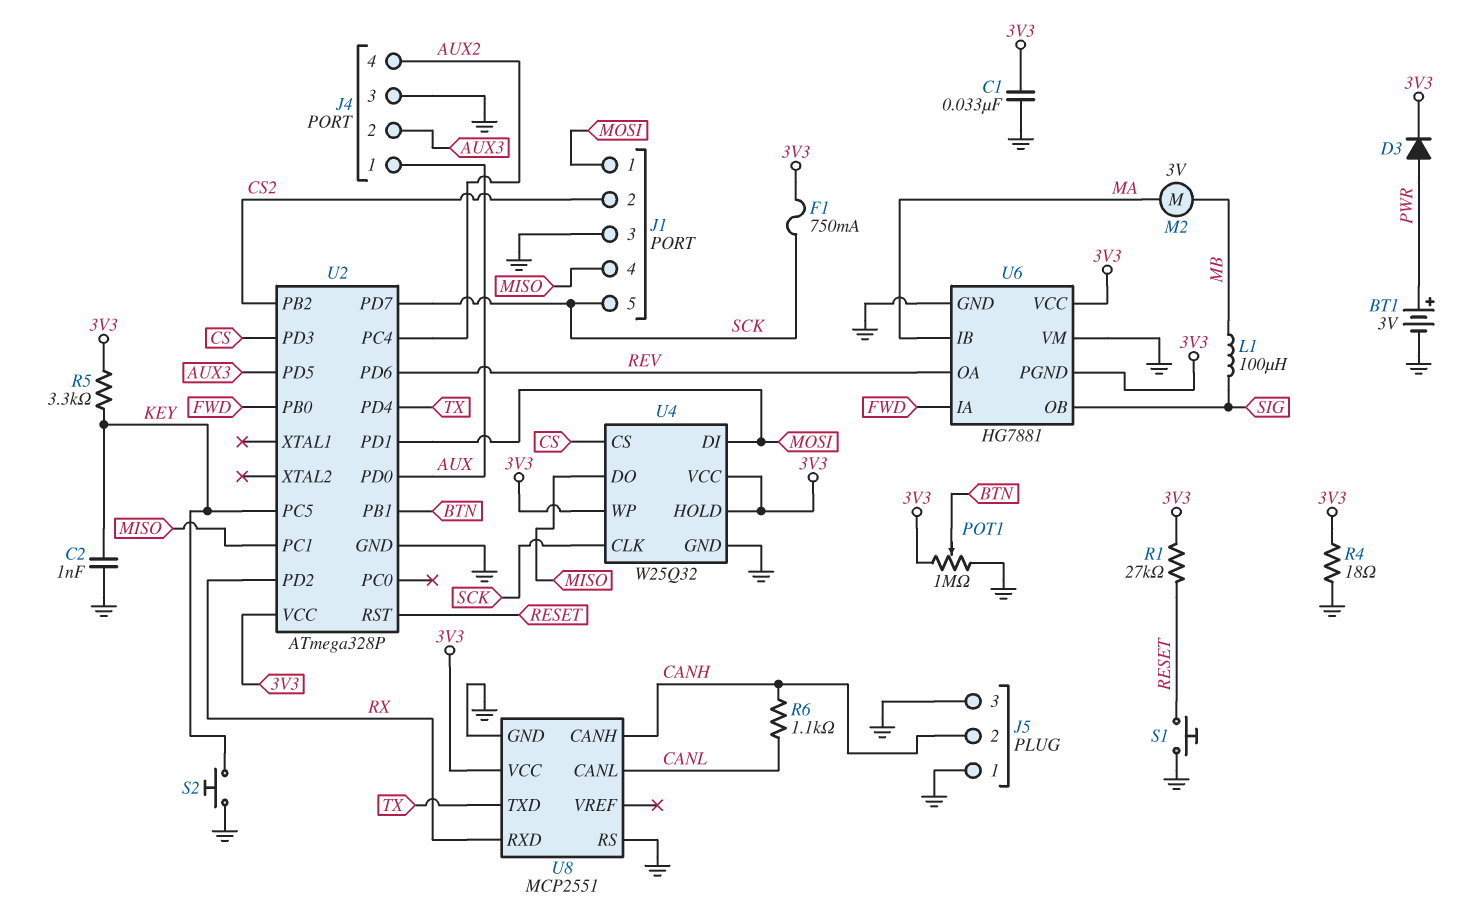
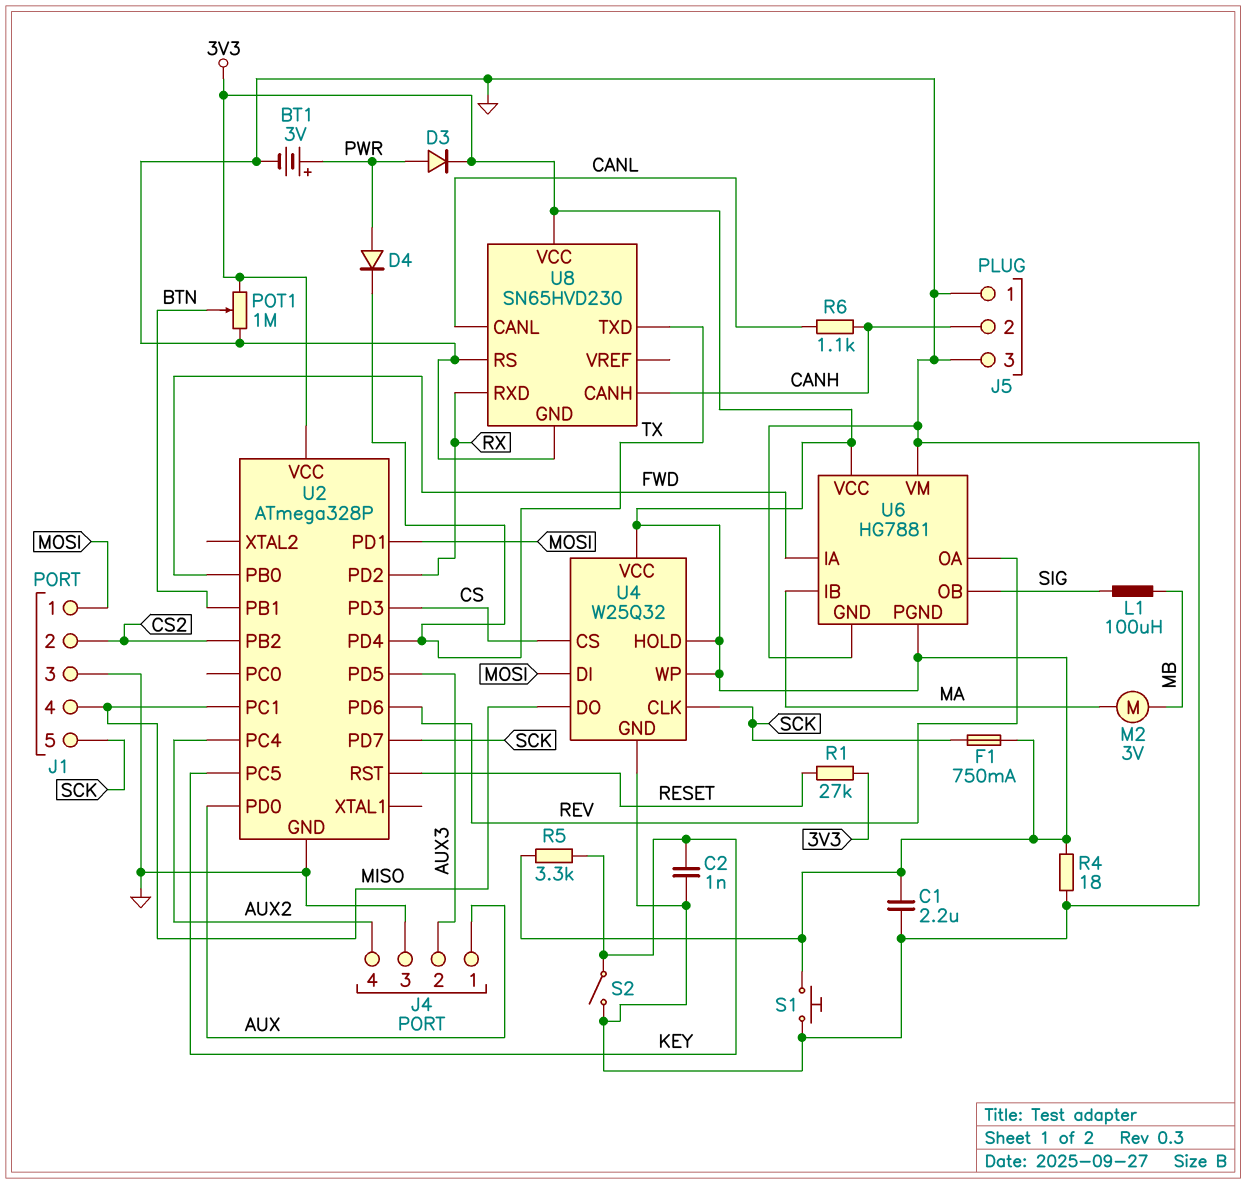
C1: 33nF (3V3, GND) -> 2.2uF (3V3, GND)
D4: none -> diode (A PWR, K TX)
S1: button (GND, RESET) -> button (3V3, GND)
S2: button (GND, KEY) -> switch (GND, KEY)
U8: MCP2551 -> SN65HVD230

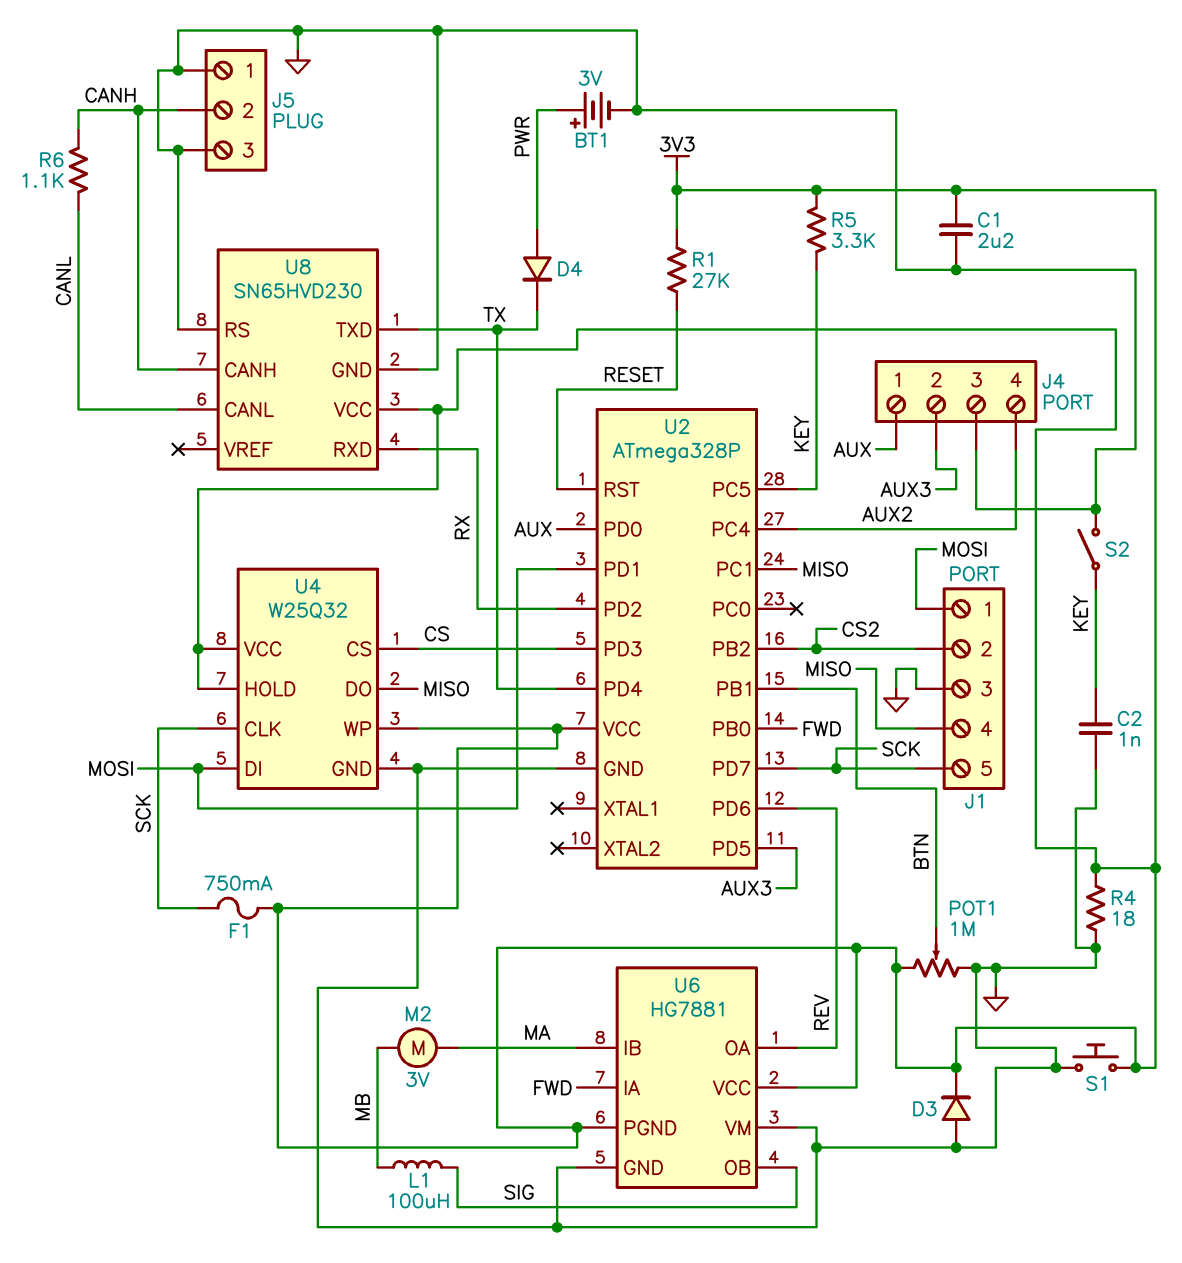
D3: diode (A PWR, K 3V3) -> diode (A GND, K 3V3)

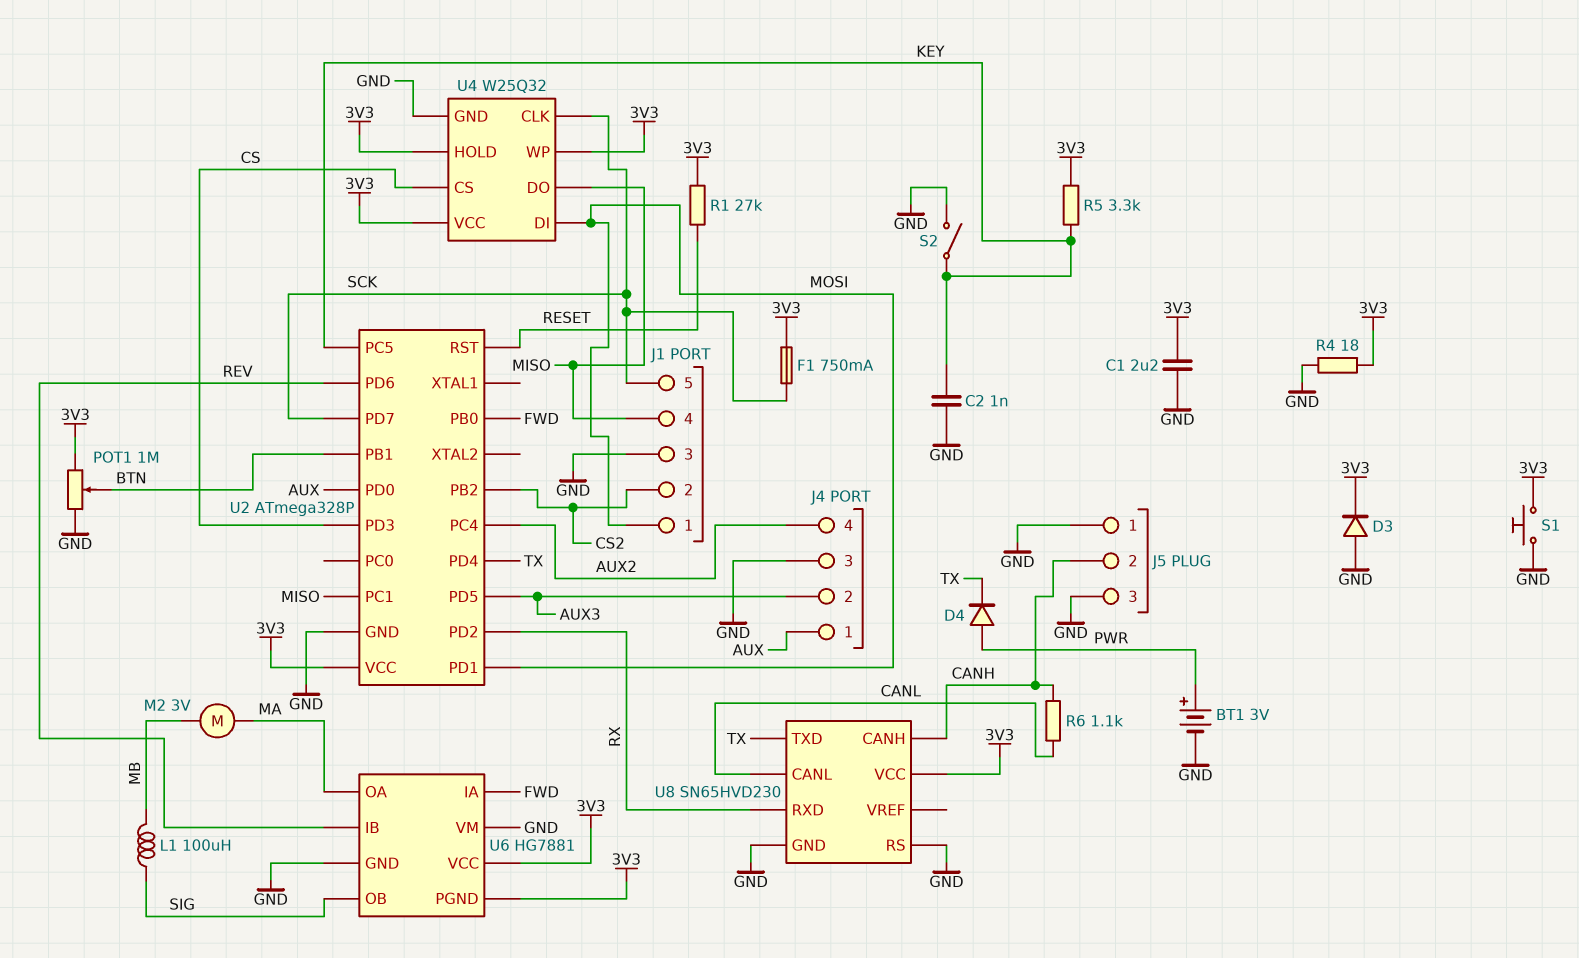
U6 pin IB: MA -> REV
U6 pin OA: REV -> MA

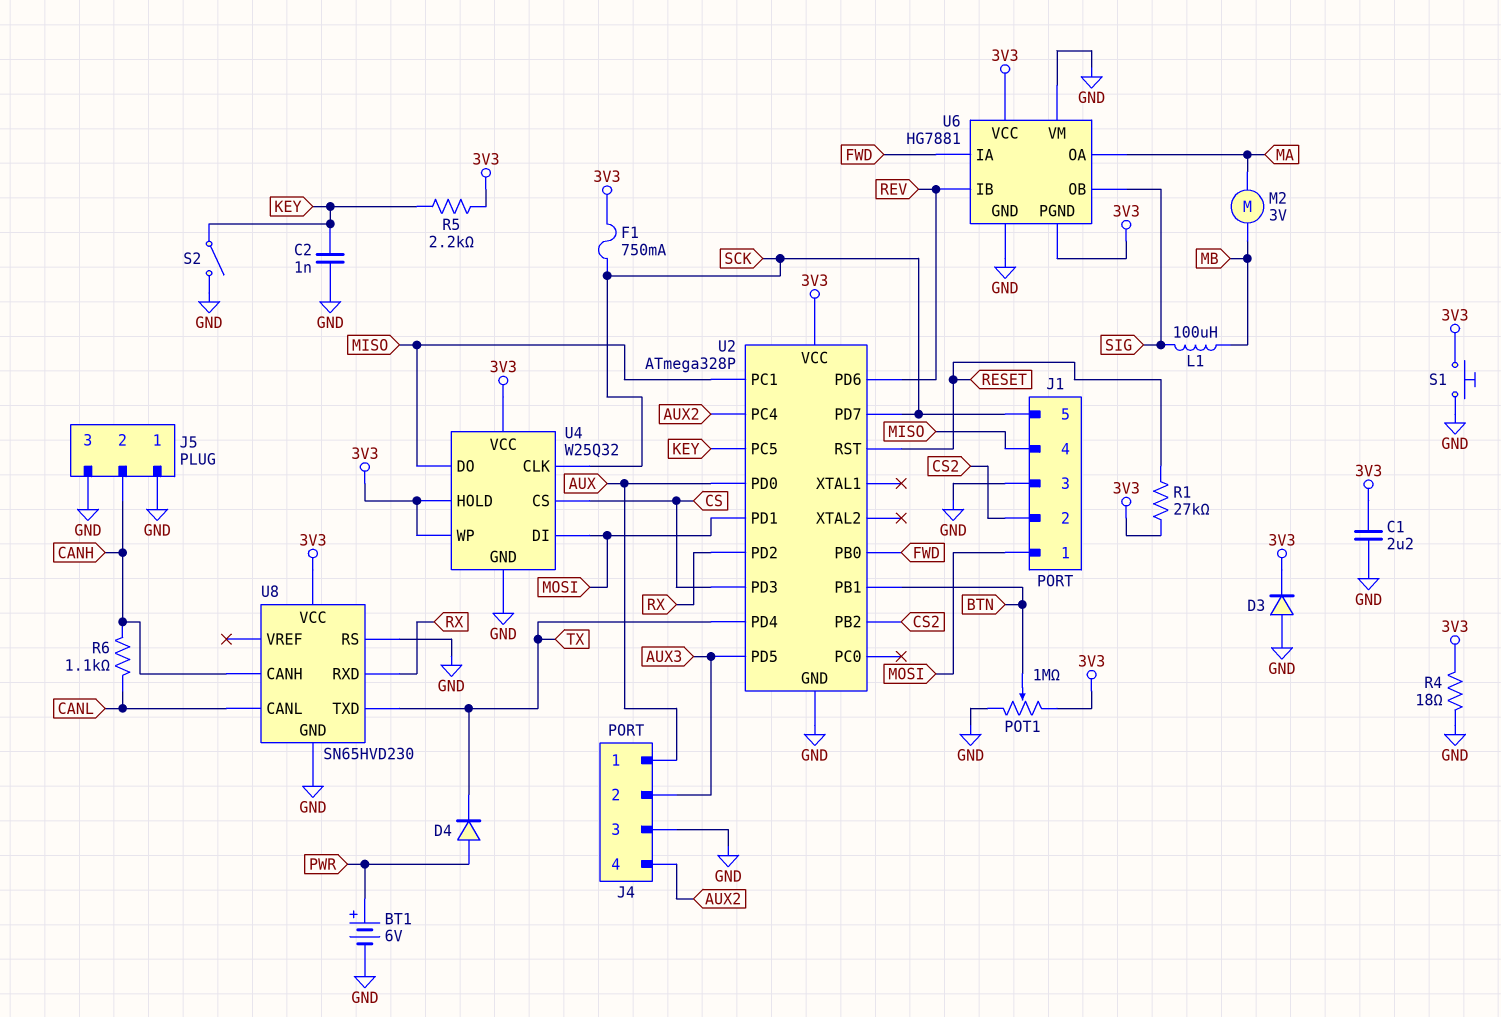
BT1: 3V (plus PWR, minus GND) -> 6V (plus PWR, minus GND)
R5: 3.3k (3V3, KEY) -> 2.2k (3V3, KEY)

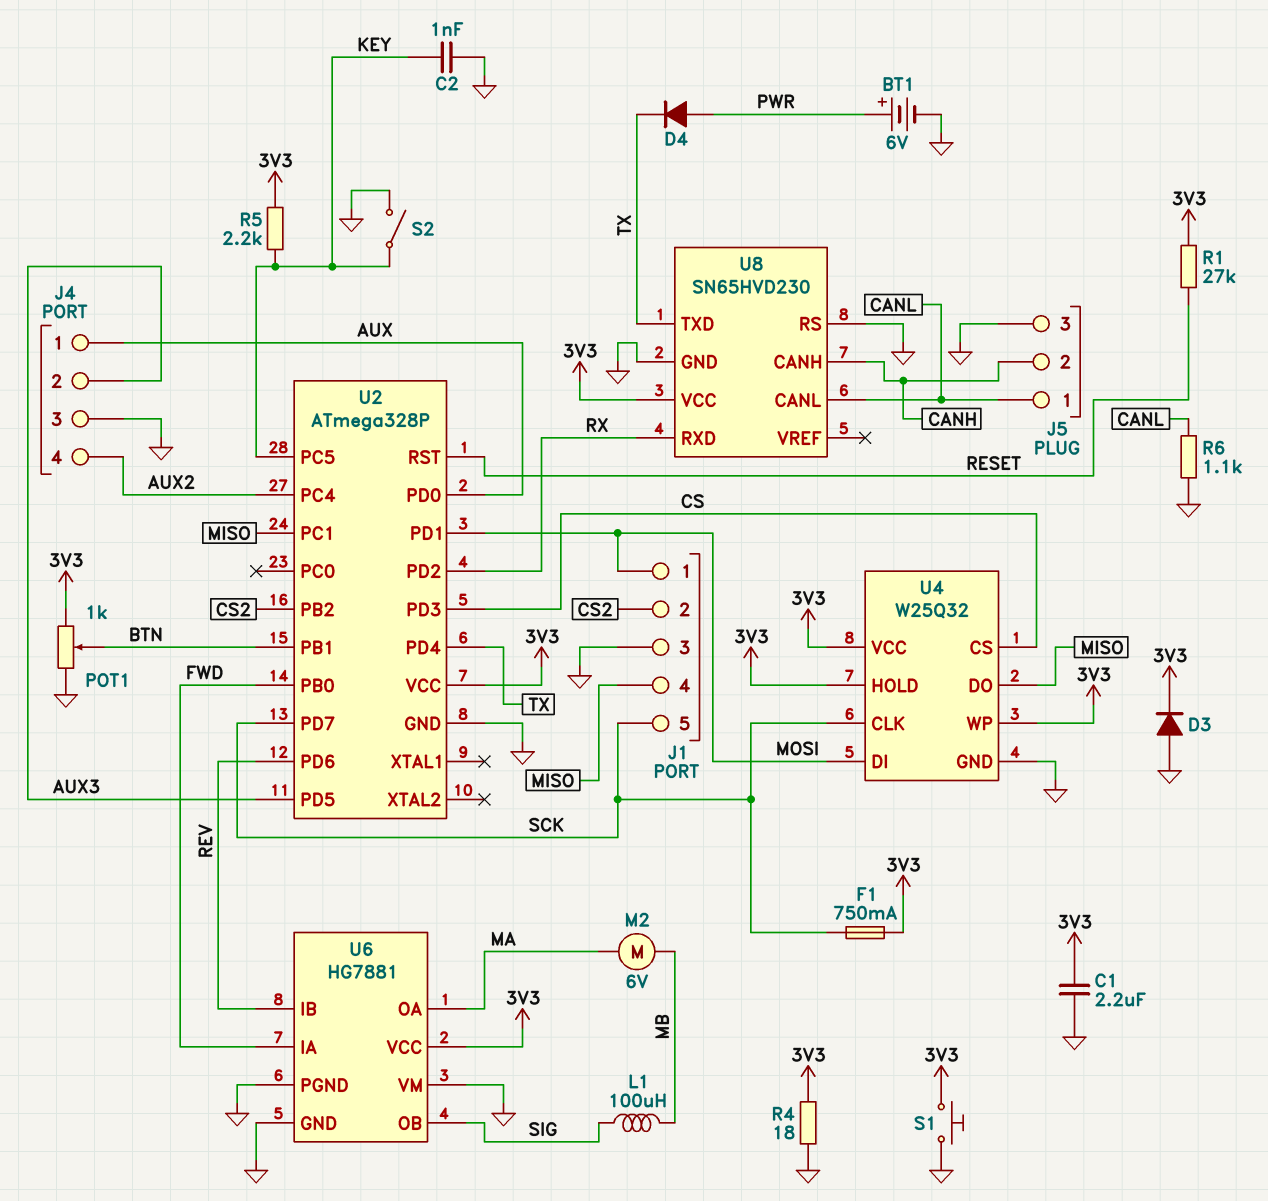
J5 pin 1: GND -> CANL
M2: motor 3V (MA, MB) -> motor 6V (MA, MB)
POT1: 1M (3V3, GND, wiper BTN) -> 1k (3V3, GND, wiper BTN)
R6: 1.1k (CANH, CANL) -> 1.1k (CANL, GND)
U6 pin PGND: 3V3 -> GND

